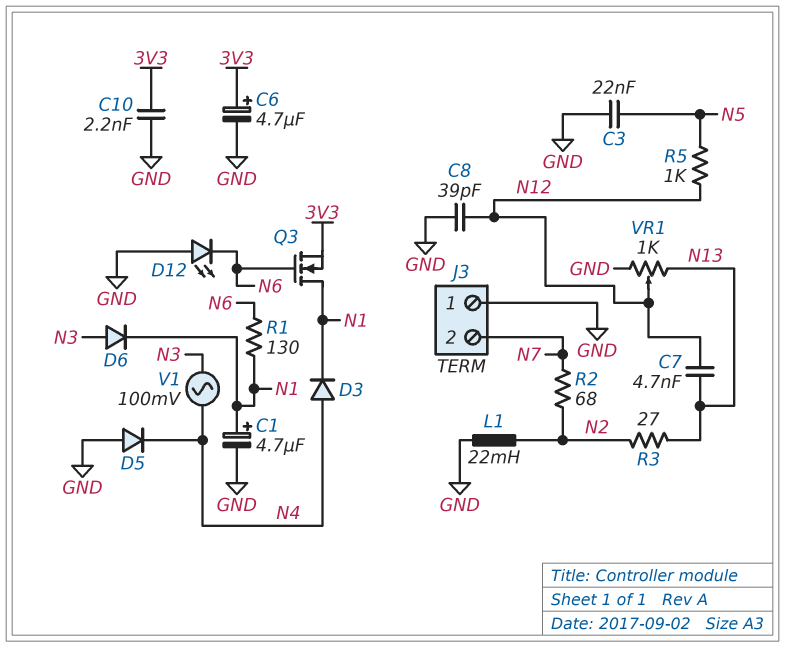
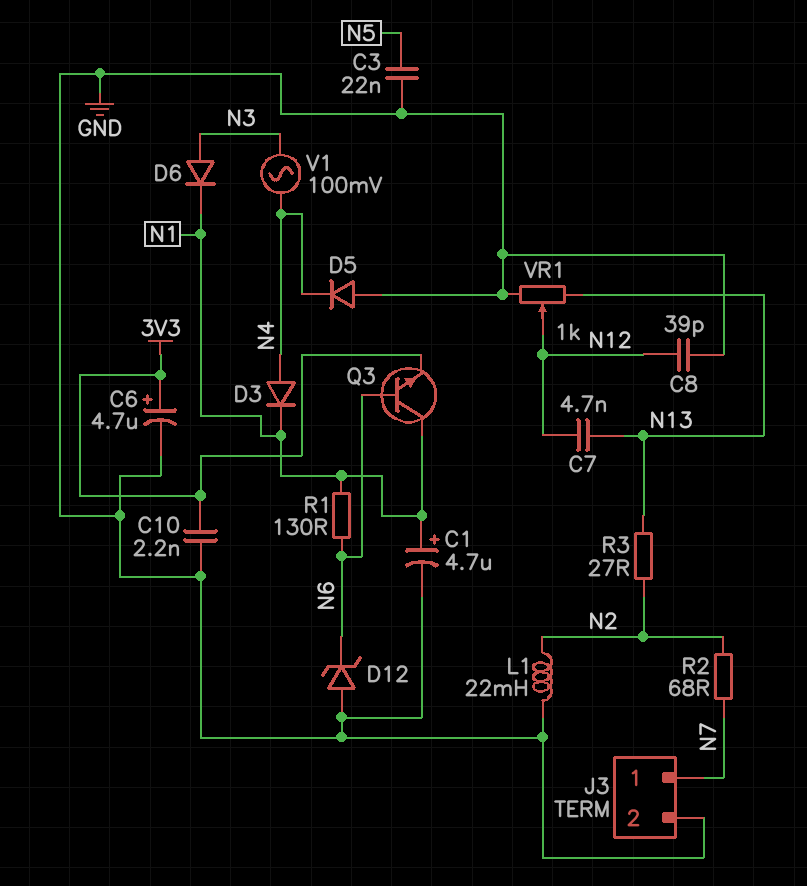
D12: LED (A GND, K N6) -> zener (A GND, K N6)
J3 pin 1: GND -> N7
J3 pin 2: N7 -> GND
Q3: NMOS (G N6, D N1, S 3V3) -> NPN (B N6, C N1, E 3V3)
R5: 1k (N5, N12) -> none

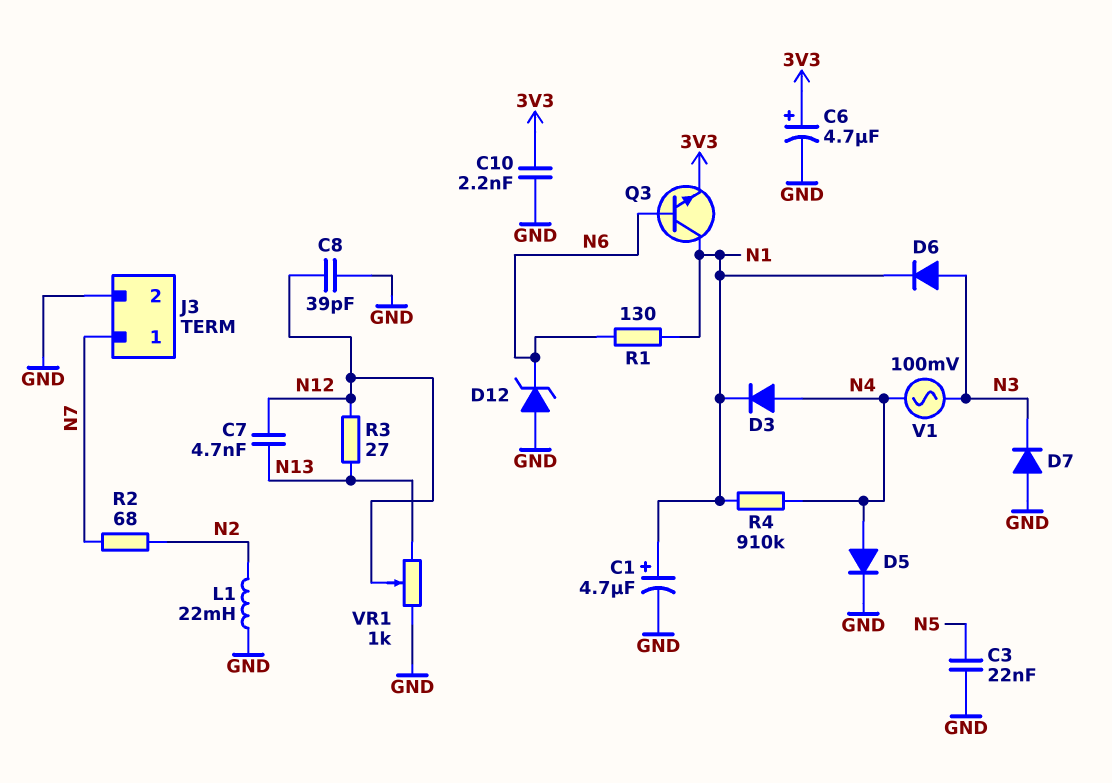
D5: diode (A GND, K N4) -> diode (A N4, K GND)
D7: none -> diode (A GND, K N3)
R3: 27 (N2, N13) -> 27 (N12, N13)
R4: none -> 910k (N1, N4)

